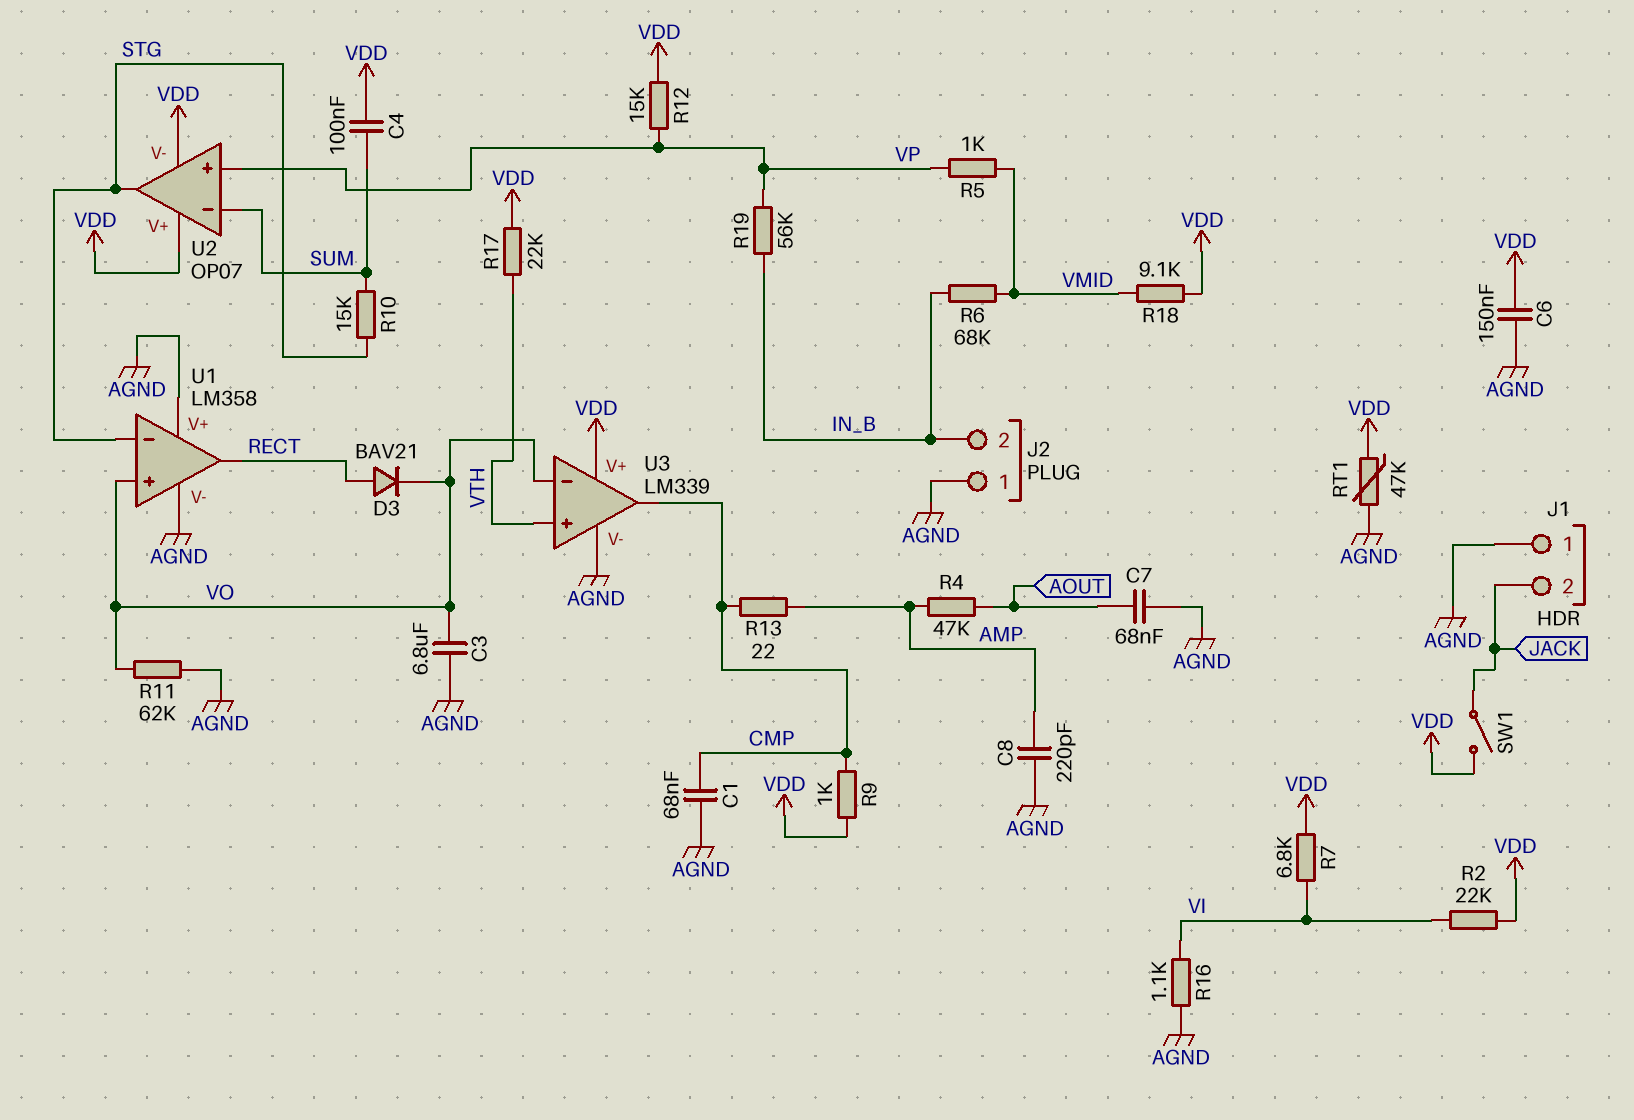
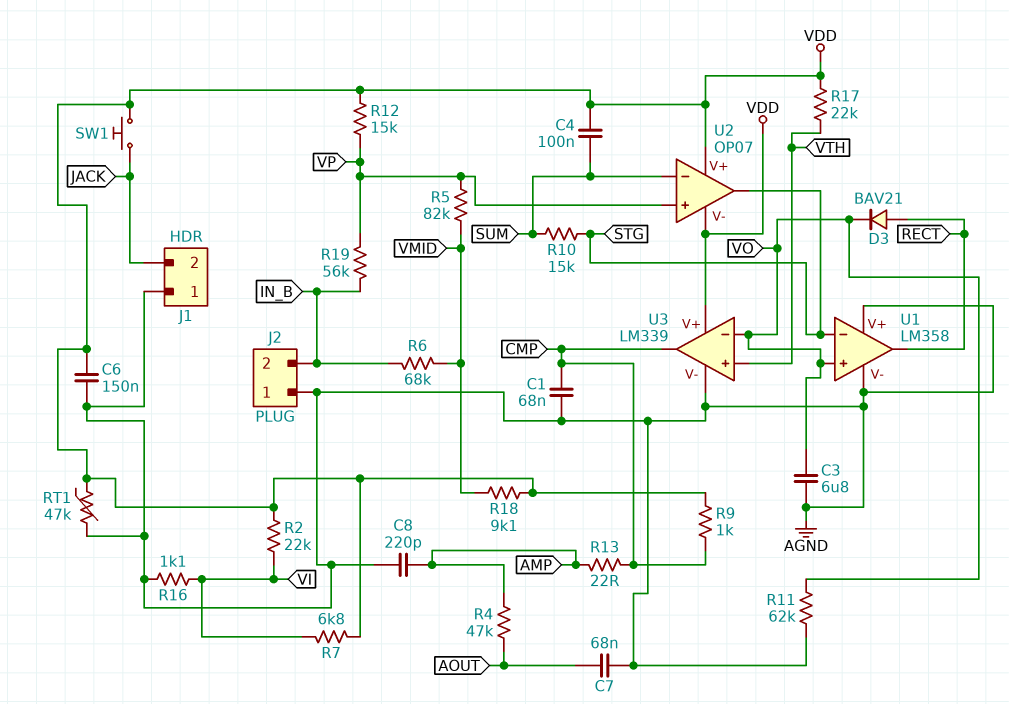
R5: 1k (VMID, VP) -> 82k (VMID, VP)
SW1: switch (JACK, VDD) -> button (JACK, VDD)

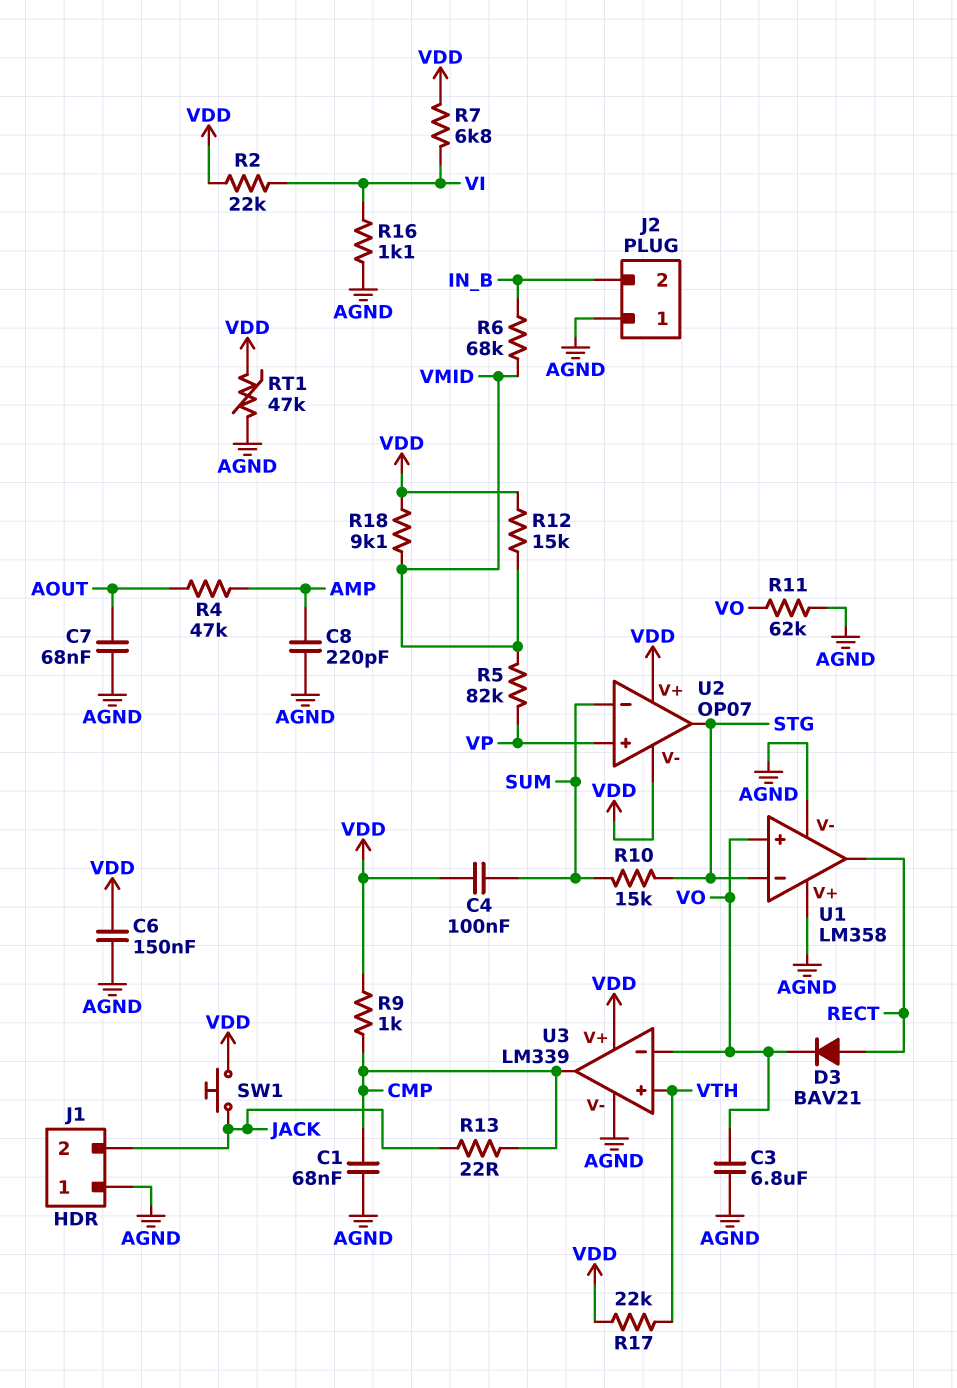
R12: 15k (VDD, VP) -> 15k (VDD, VMID)
R13: 22 (AMP, CMP) -> 22 (CMP, JACK)
R19: 56k (IN_B, VP) -> none

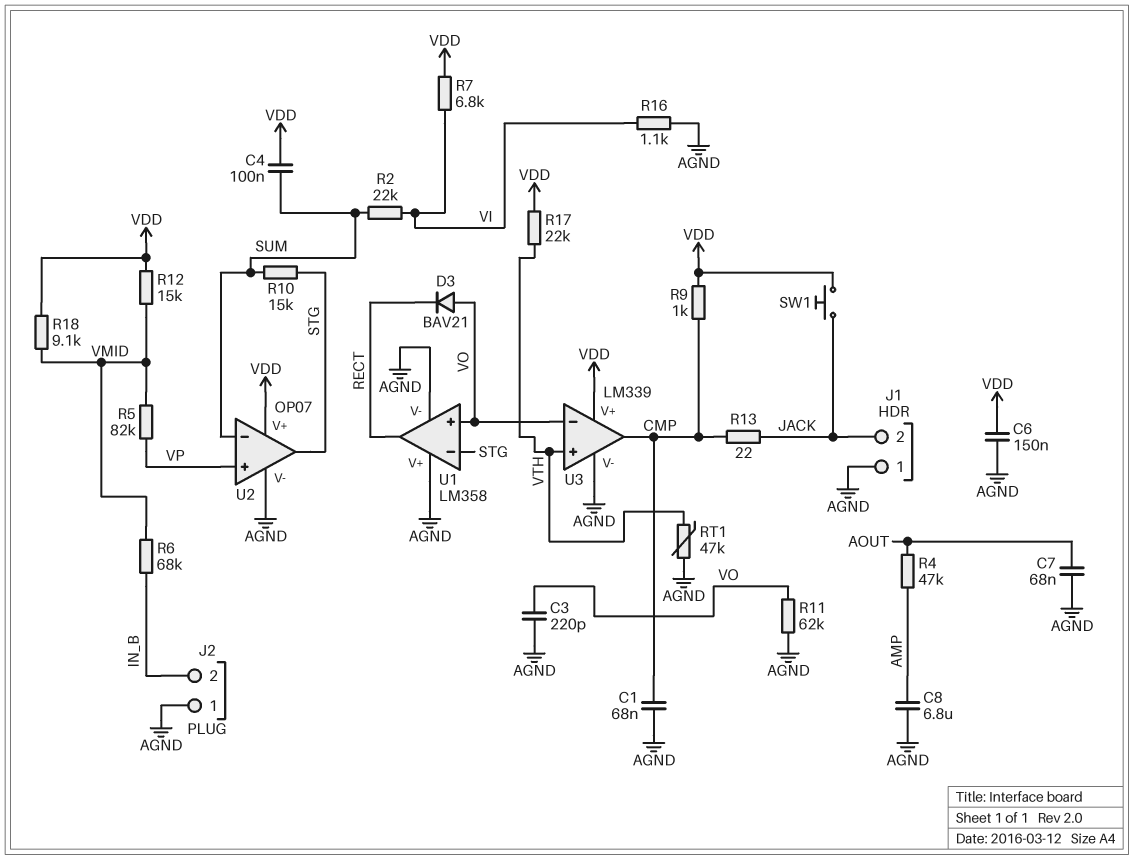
C3: 6.8uF (AGND, VO) -> 220pF (AGND, VO)
C8: 220pF (AGND, AMP) -> 6.8uF (AGND, AMP)
D3: diode BAV21 (A RECT, K VO) -> diode BAV21 (A VO, K RECT)
R2: 22k (VDD, VI) -> 22k (SUM, VI)
RT1: 47k (AGND, VDD) -> 47k (AGND, VTH)
U2 pin V-: VDD -> AGND

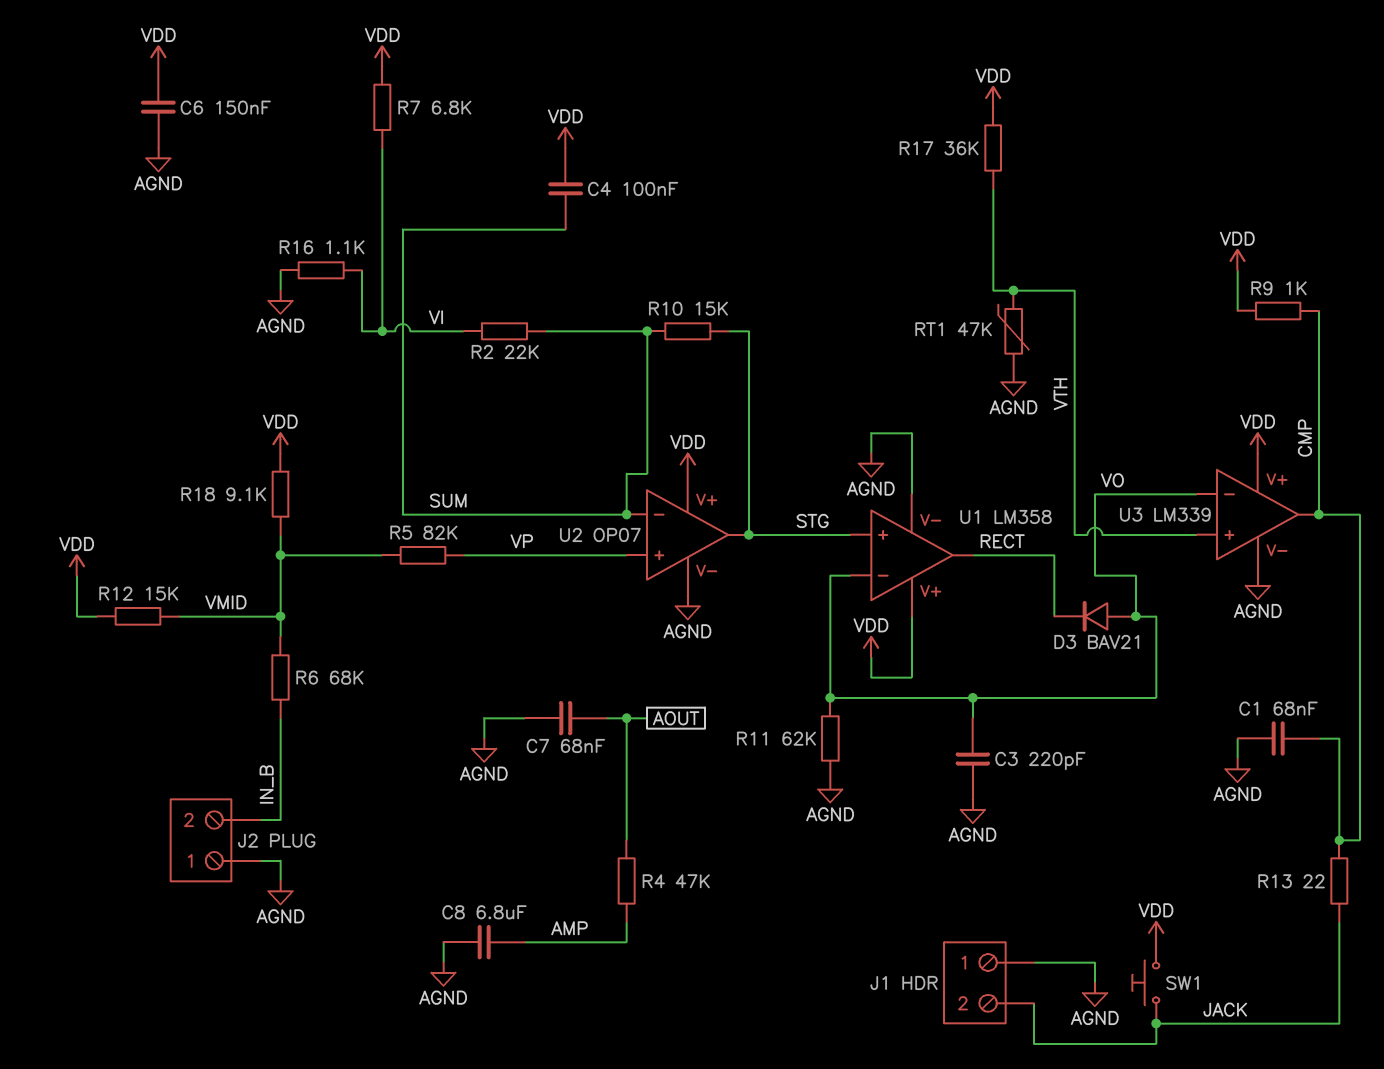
R17: 22k (VDD, VTH) -> 36k (VDD, VTH)
U1 pin V+: AGND -> VDD
U1 pin in+: VO -> STG
U1 pin in-: STG -> VO

